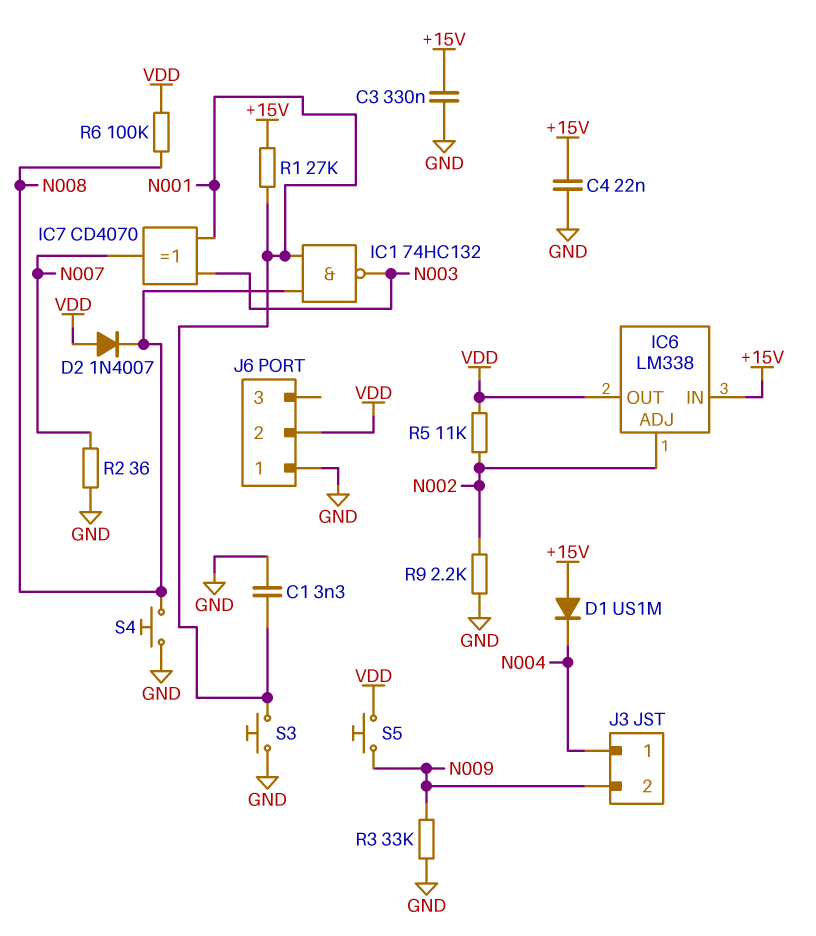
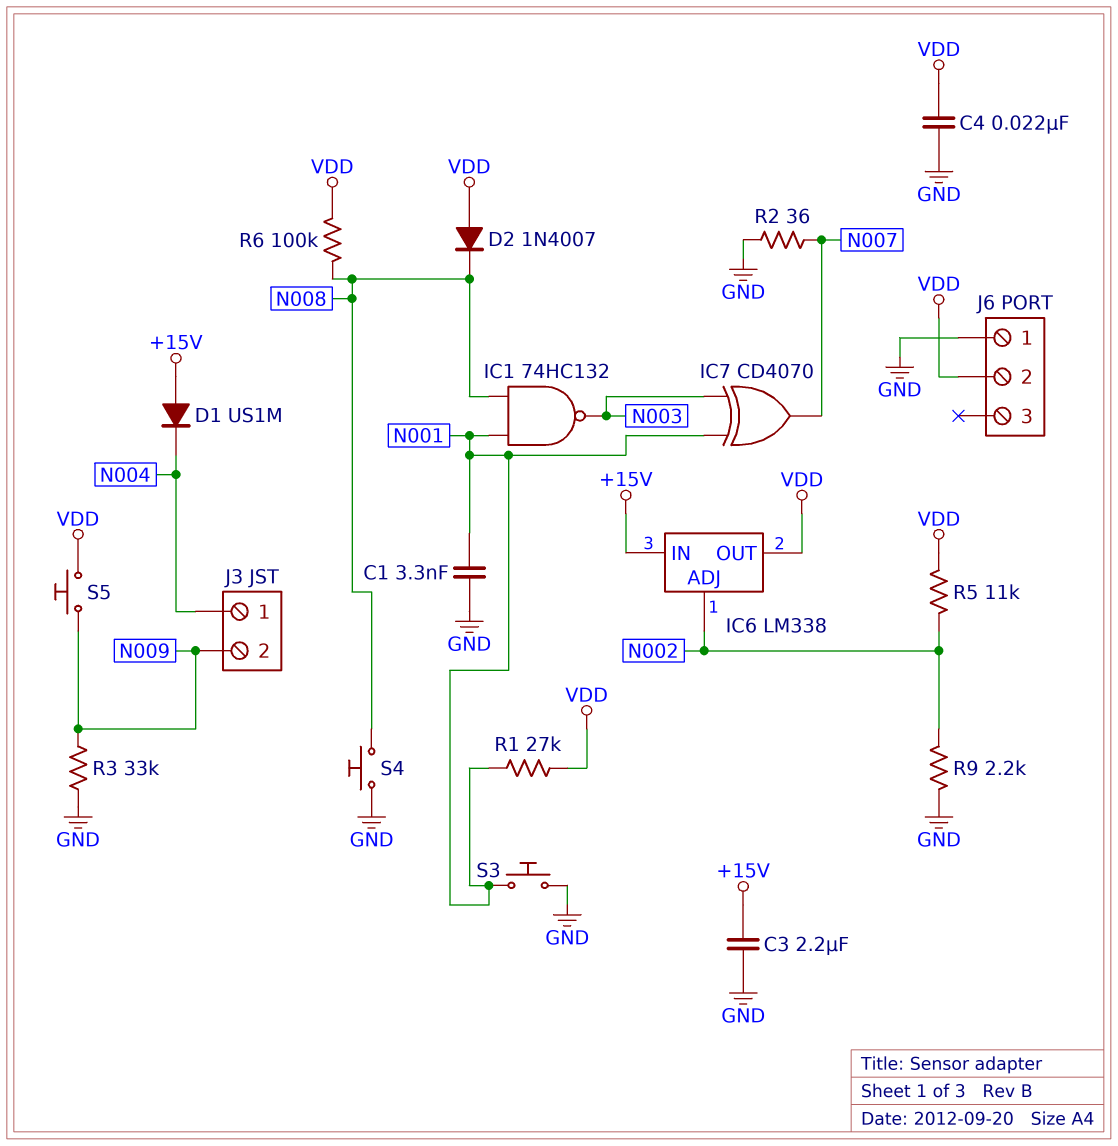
C3: 330nF (+15V, GND) -> 2.2uF (+15V, GND)
C4: 22nF (+15V, GND) -> 22nF (GND, VDD)
R1: 27k (+15V, N001) -> 27k (N001, VDD)

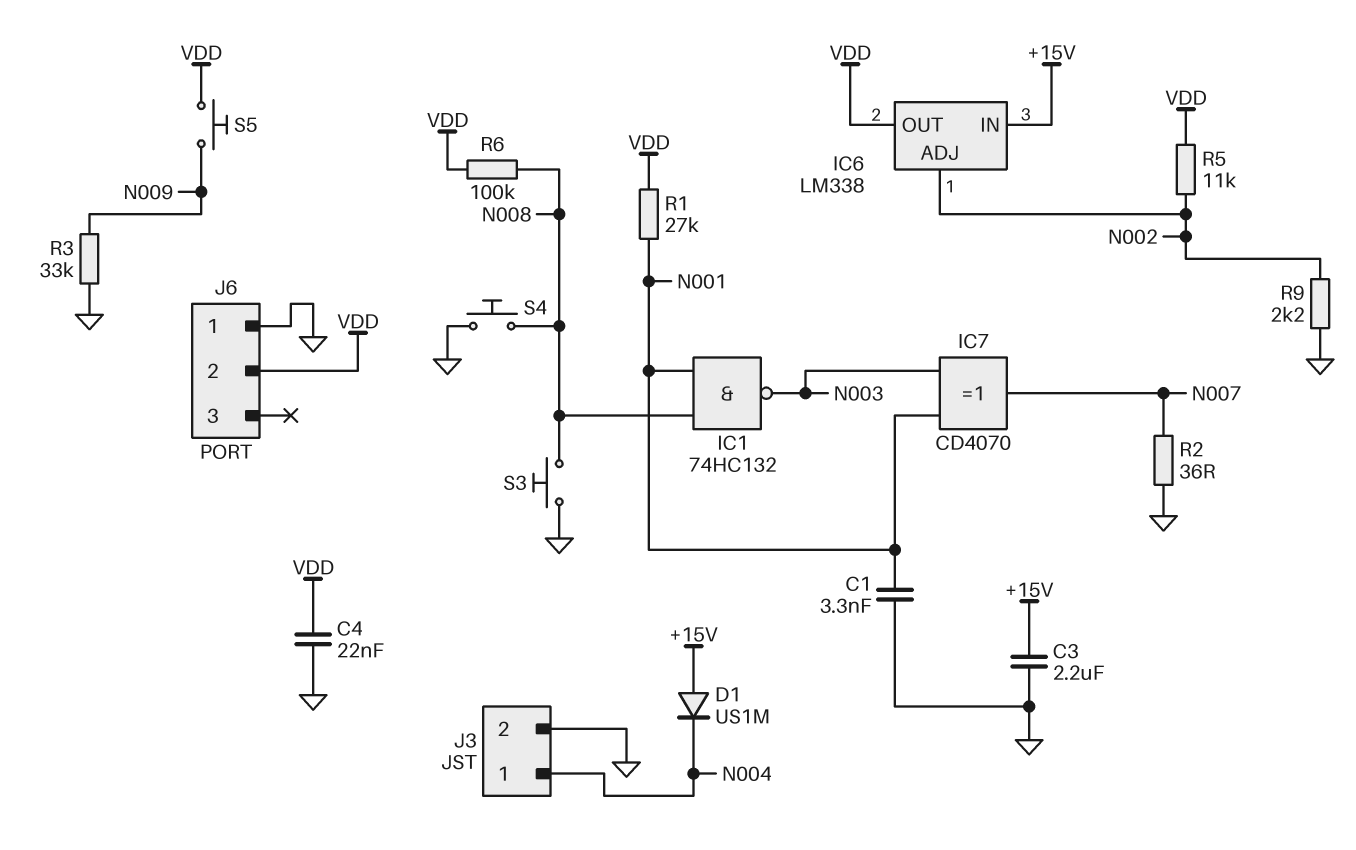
D2: diode 1N4007 (A VDD, K N008) -> none
J3 pin 2: N009 -> GND
S3: button (GND, N001) -> button (GND, N008)

